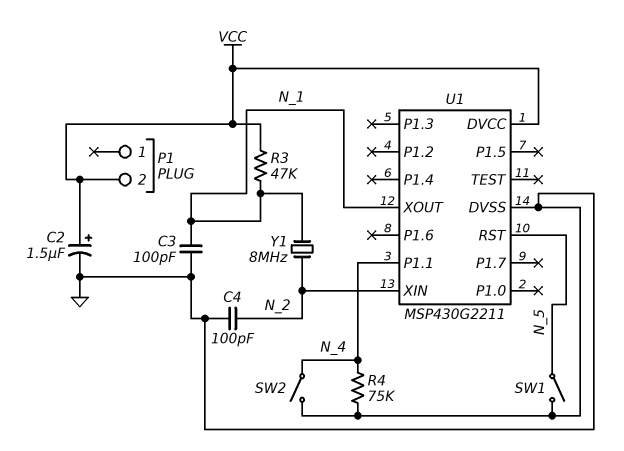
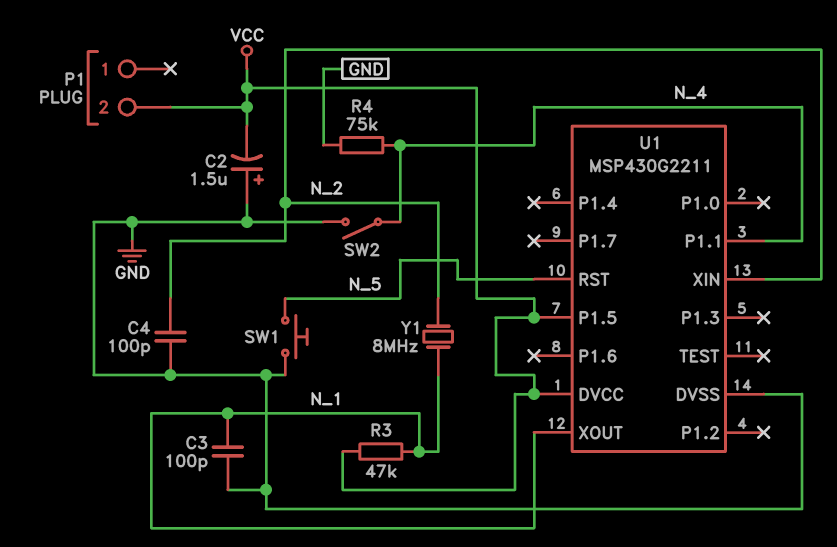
C2: 1.5uF (plus VCC, minus GND) -> 1.5uF (plus GND, minus VCC)
SW1: switch (GND, N_5) -> button (GND, N_5)
U1 pin P1.5: none -> VCC

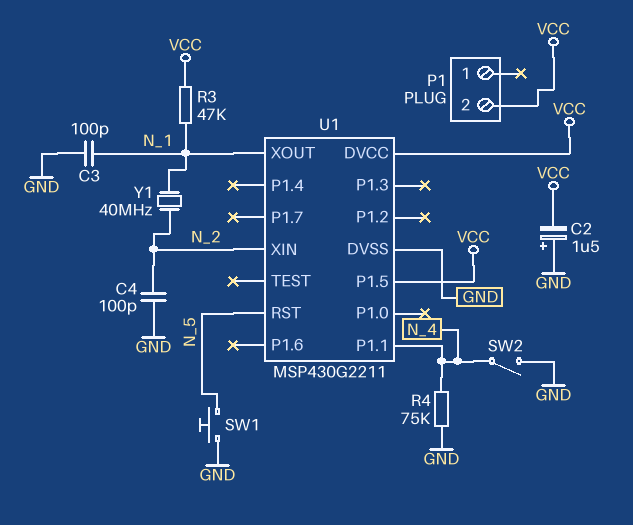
Y1: 8MHz (N_1, N_2) -> 40MHz (N_1, N_2)

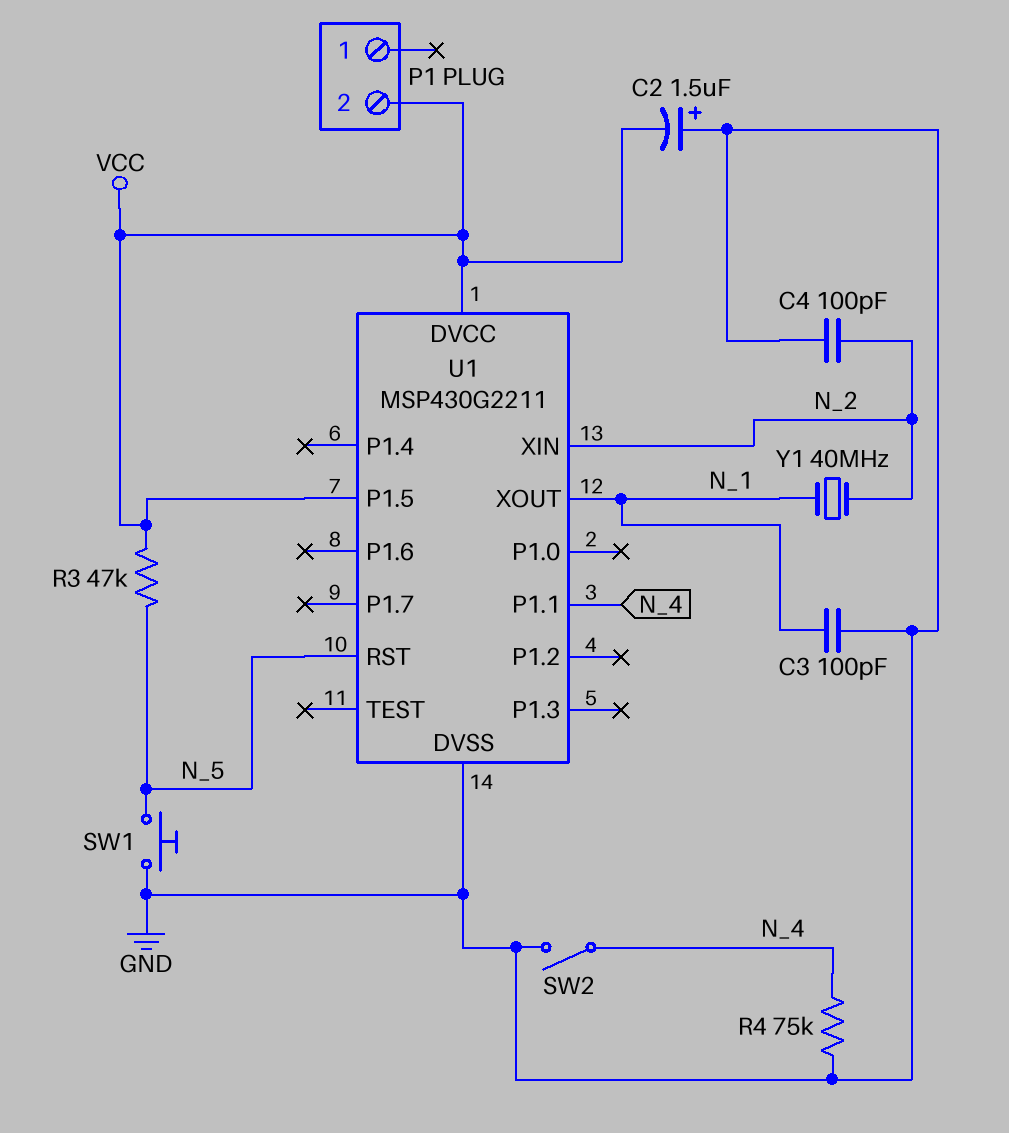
R3: 47k (N_1, VCC) -> 47k (N_5, VCC)

